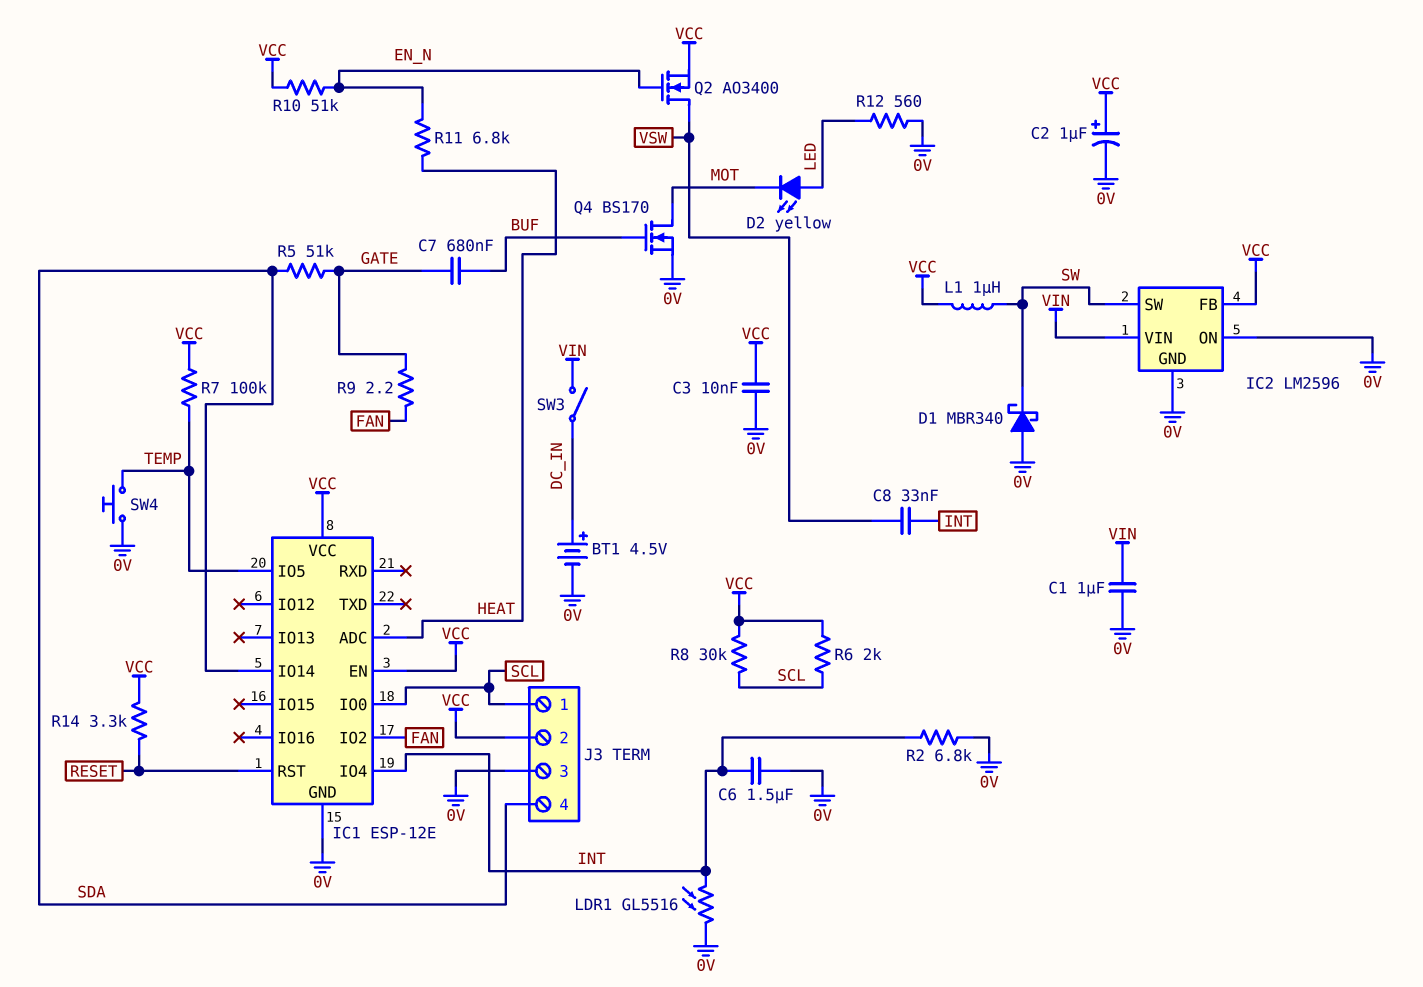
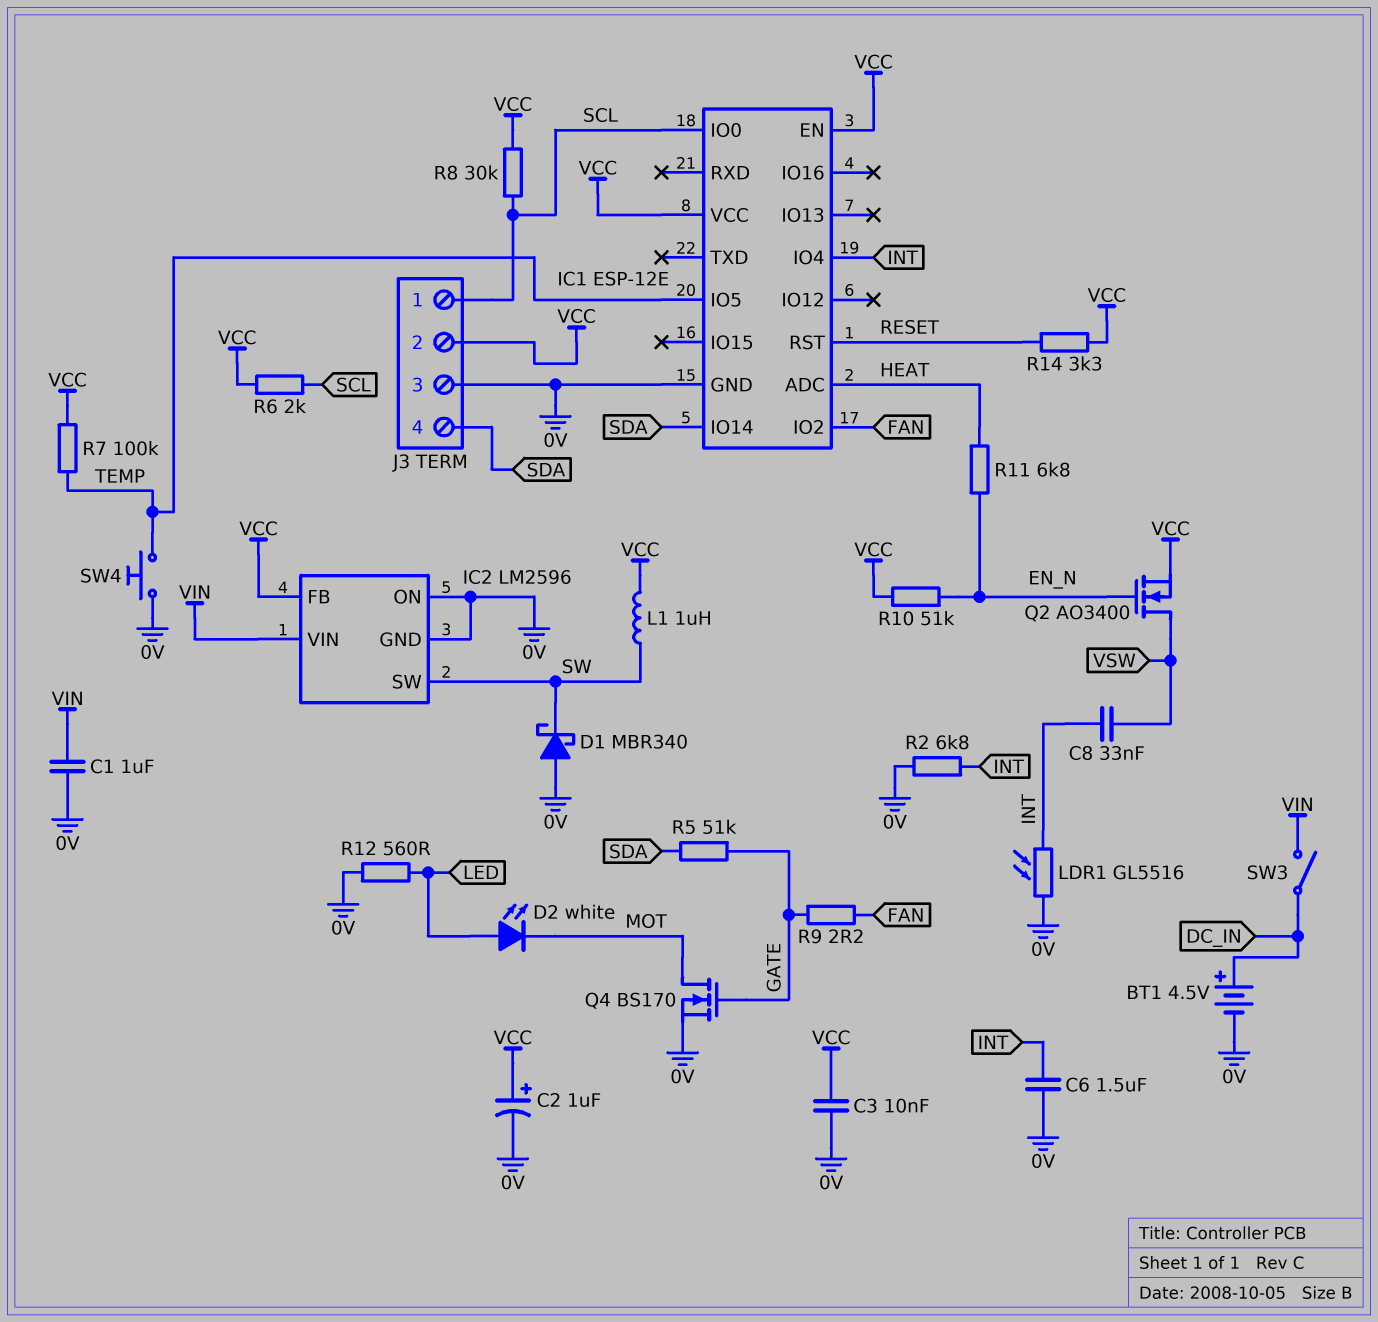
C7: 680nF (BUF, GATE) -> none
D2: LED yellow (A LED, K MOT) -> LED white (A LED, K MOT)
Q4: NMOS BS170 (G BUF, D MOT, S 0V) -> NMOS BS170 (G GATE, D MOT, S 0V)

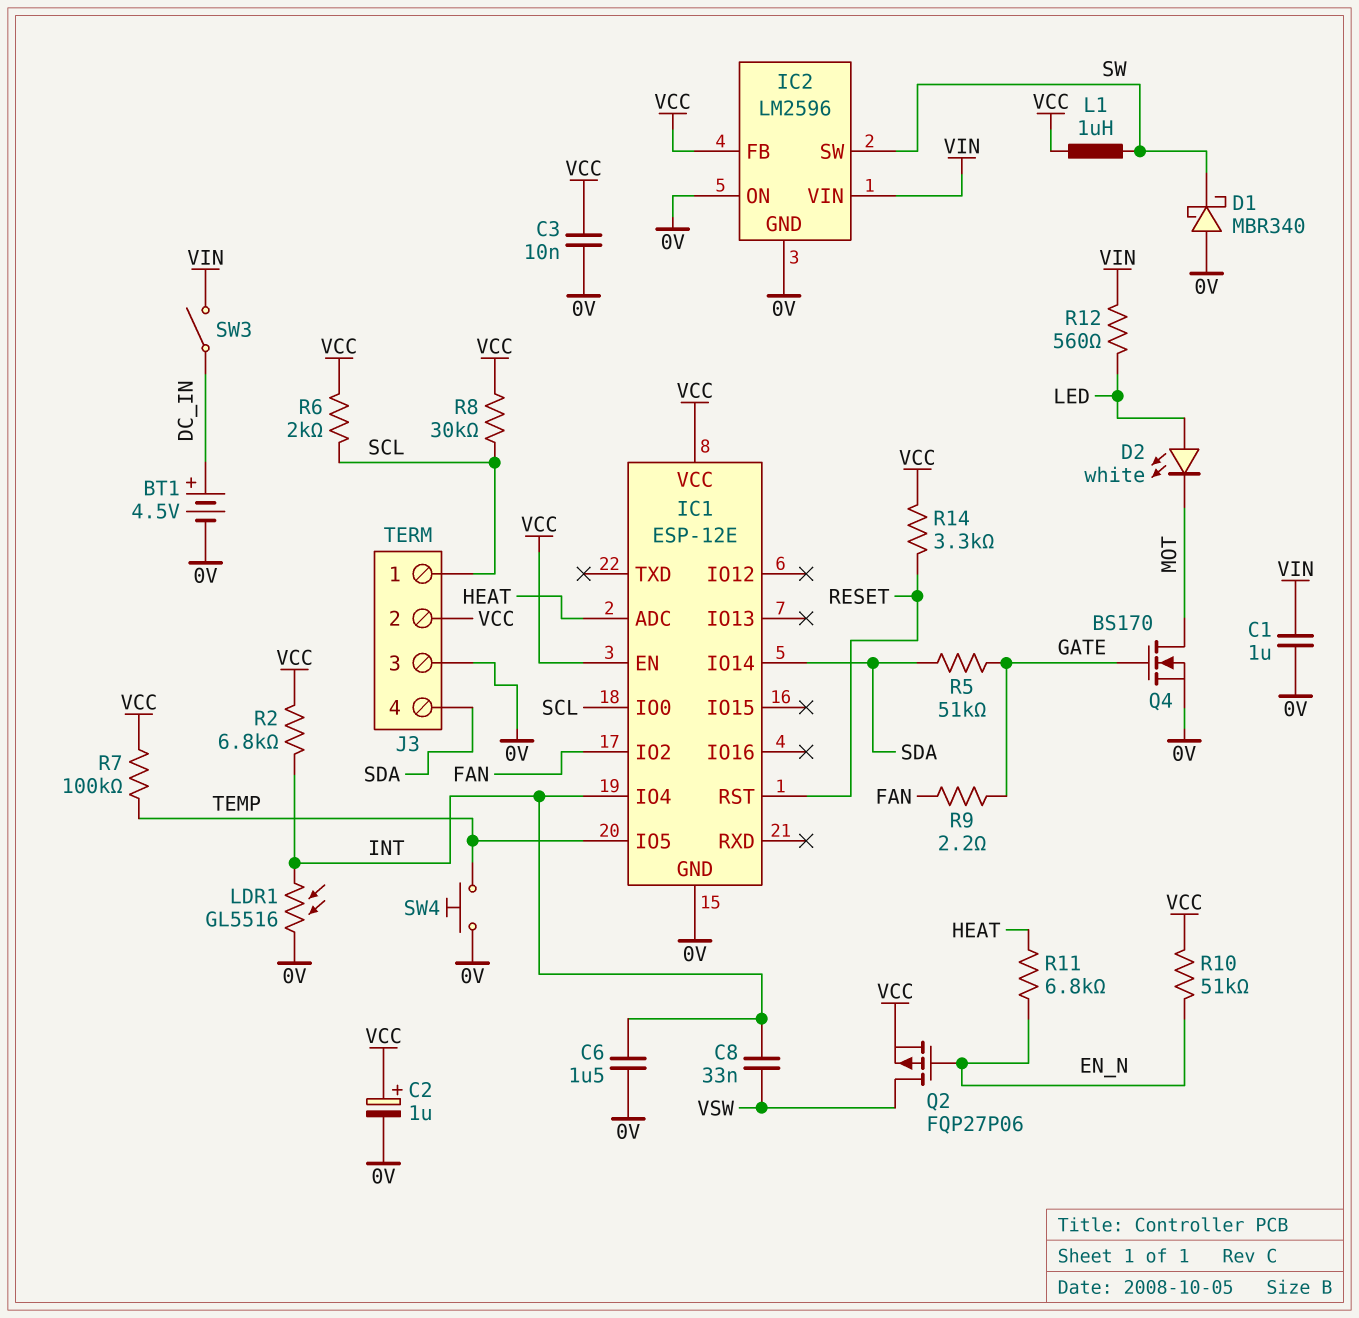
Q2: NMOS AO3400 (G EN_N, D VSW, S VCC) -> PMOS FQP27P06 (G EN_N, D VSW, S VCC)
R2: 6.8k (0V, INT) -> 6.8k (INT, VCC)
R12: 560 (0V, LED) -> 560 (LED, VIN)

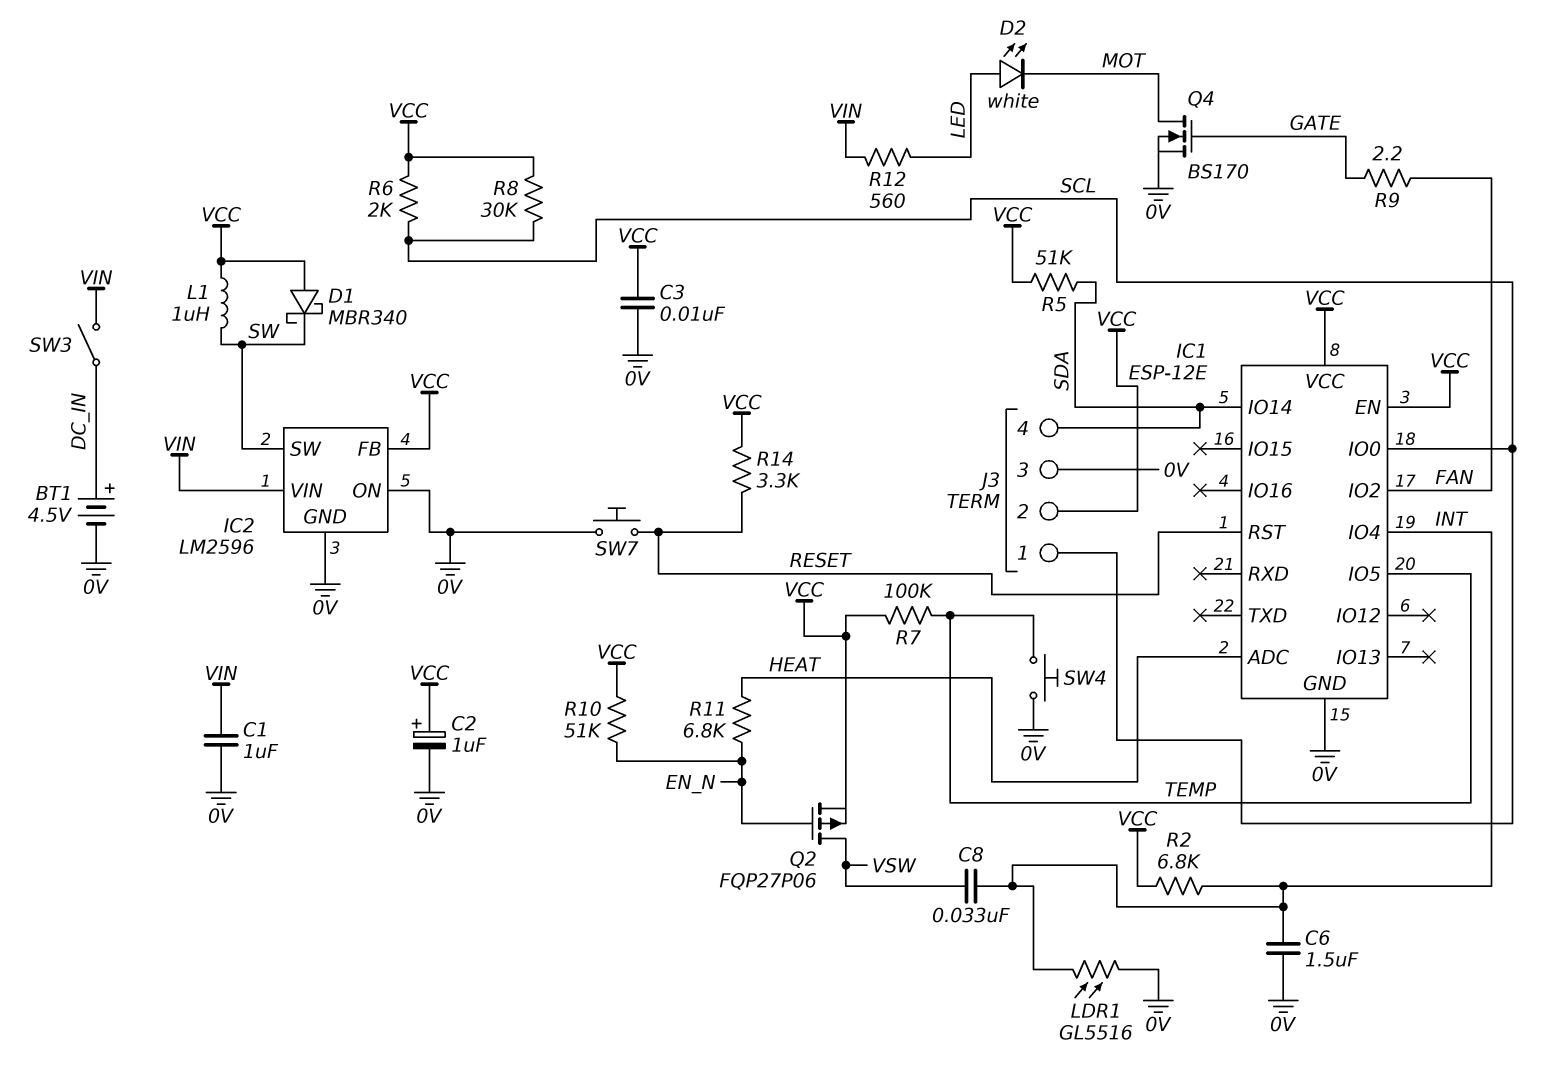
D1: schottky MBR340 (A 0V, K SW) -> schottky MBR340 (A VCC, K SW)
R5: 51k (GATE, SDA) -> 51k (SDA, VCC)
SW7: none -> button (0V, RESET)

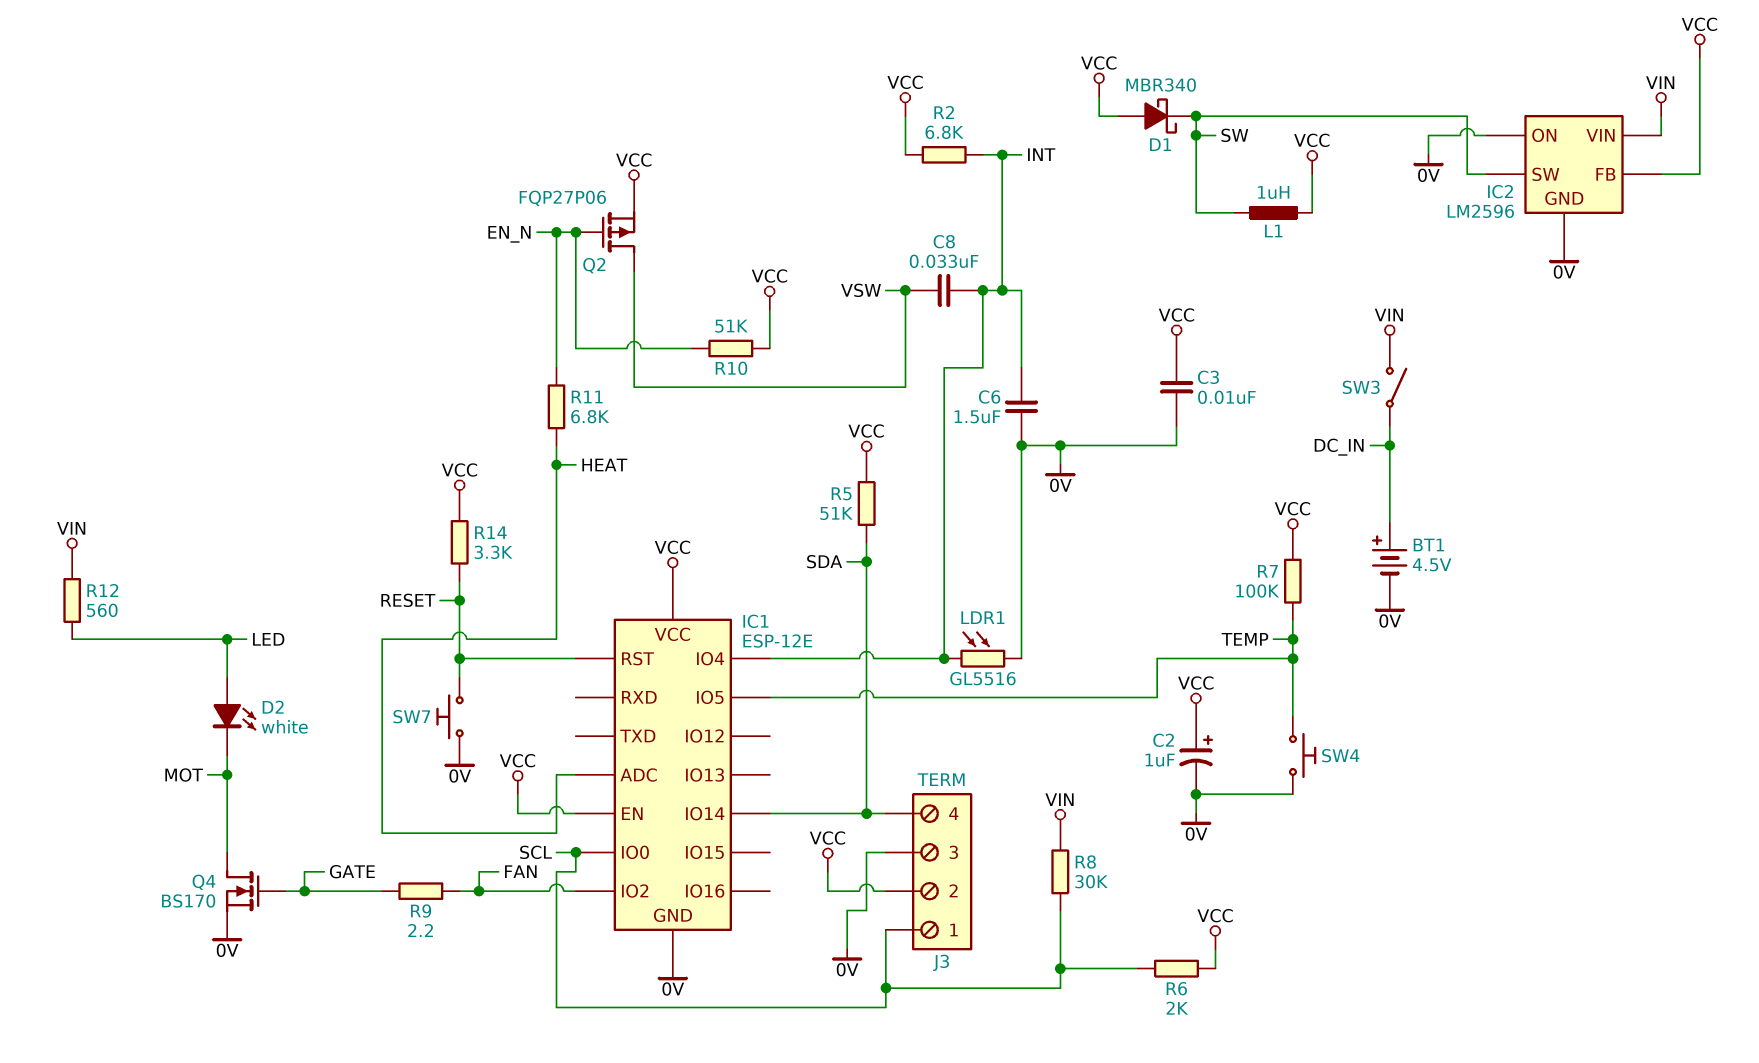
C1: 1uF (0V, VIN) -> none
R8: 30k (SCL, VCC) -> 30k (SCL, VIN)

